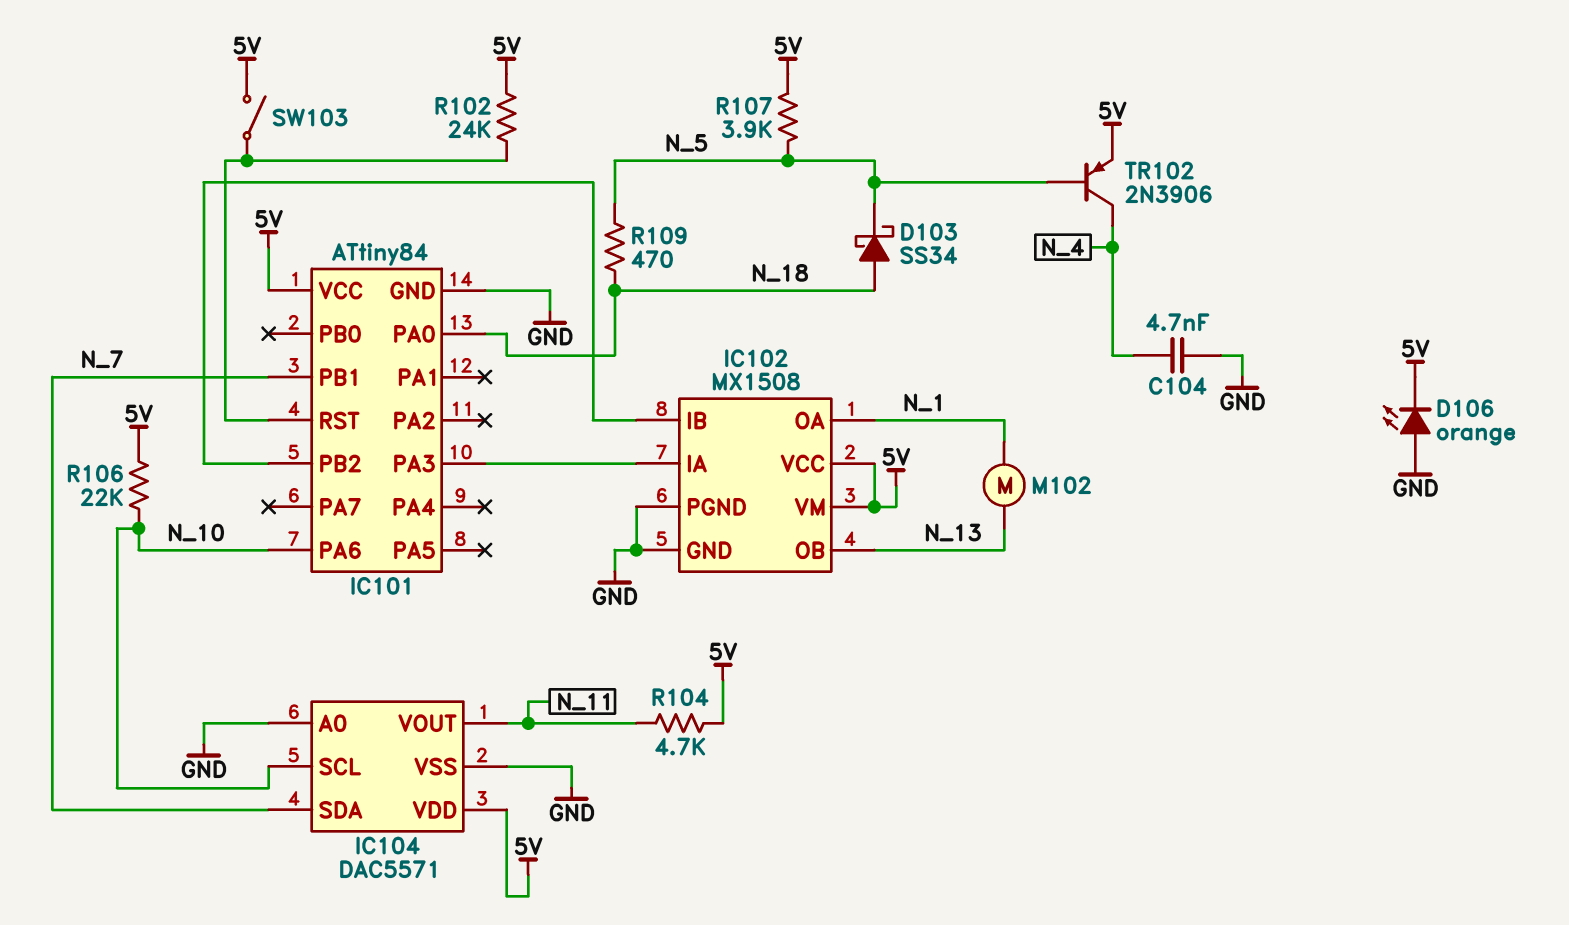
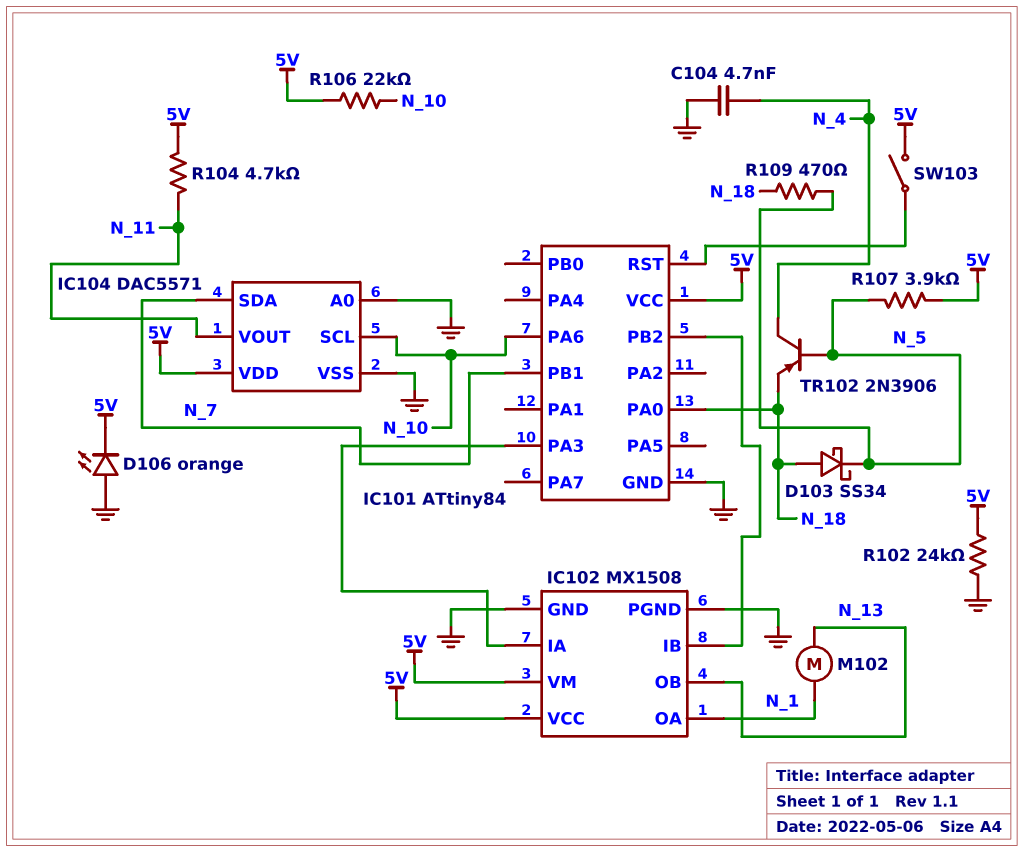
R102: 24k (5V, IC101/RST) -> 24k (5V, GND)
TR102: PNP 2N3906 (B N_5, C N_4, E 5V) -> PNP 2N3906 (B N_5, C N_4, E N_18)

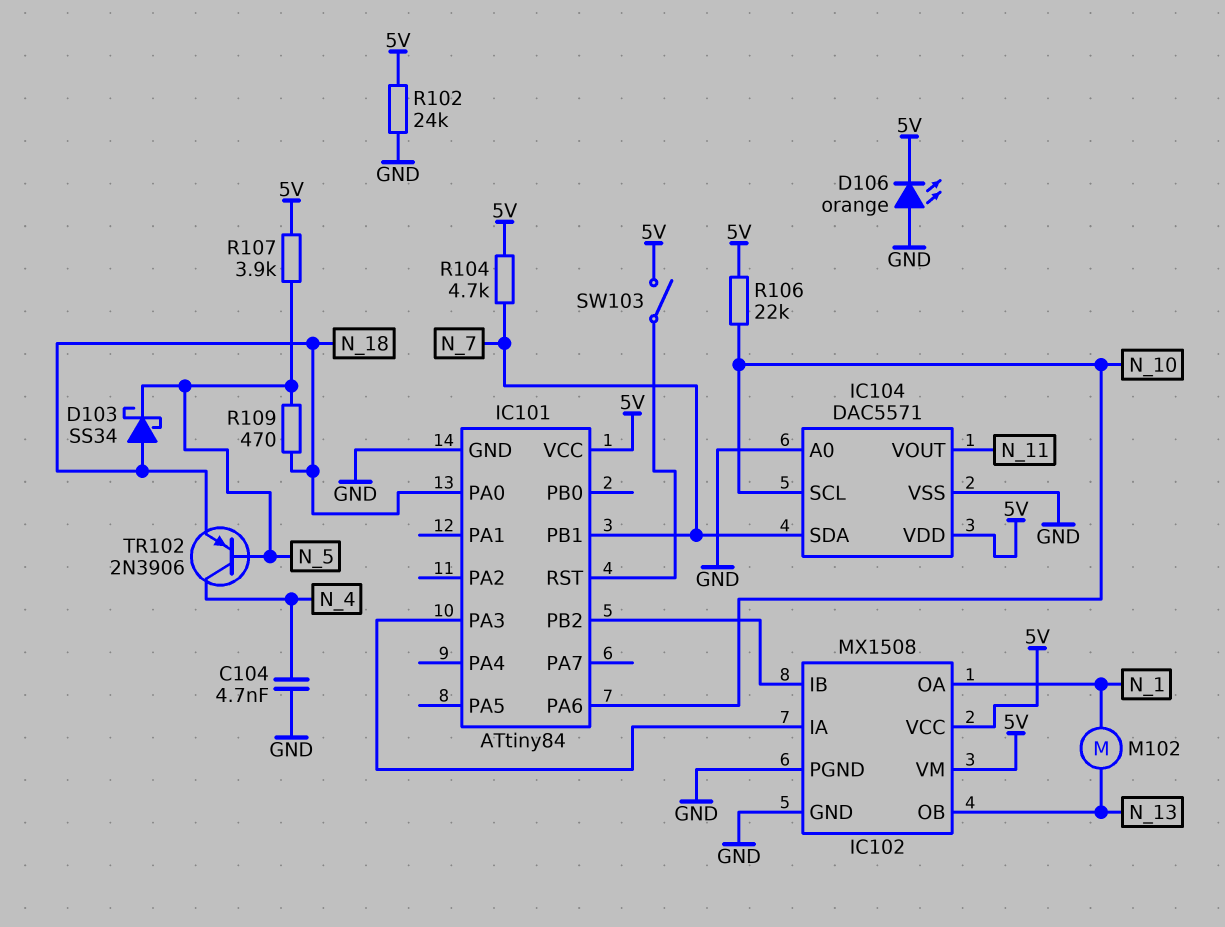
R104: 4.7k (5V, N_11) -> 4.7k (5V, N_7)

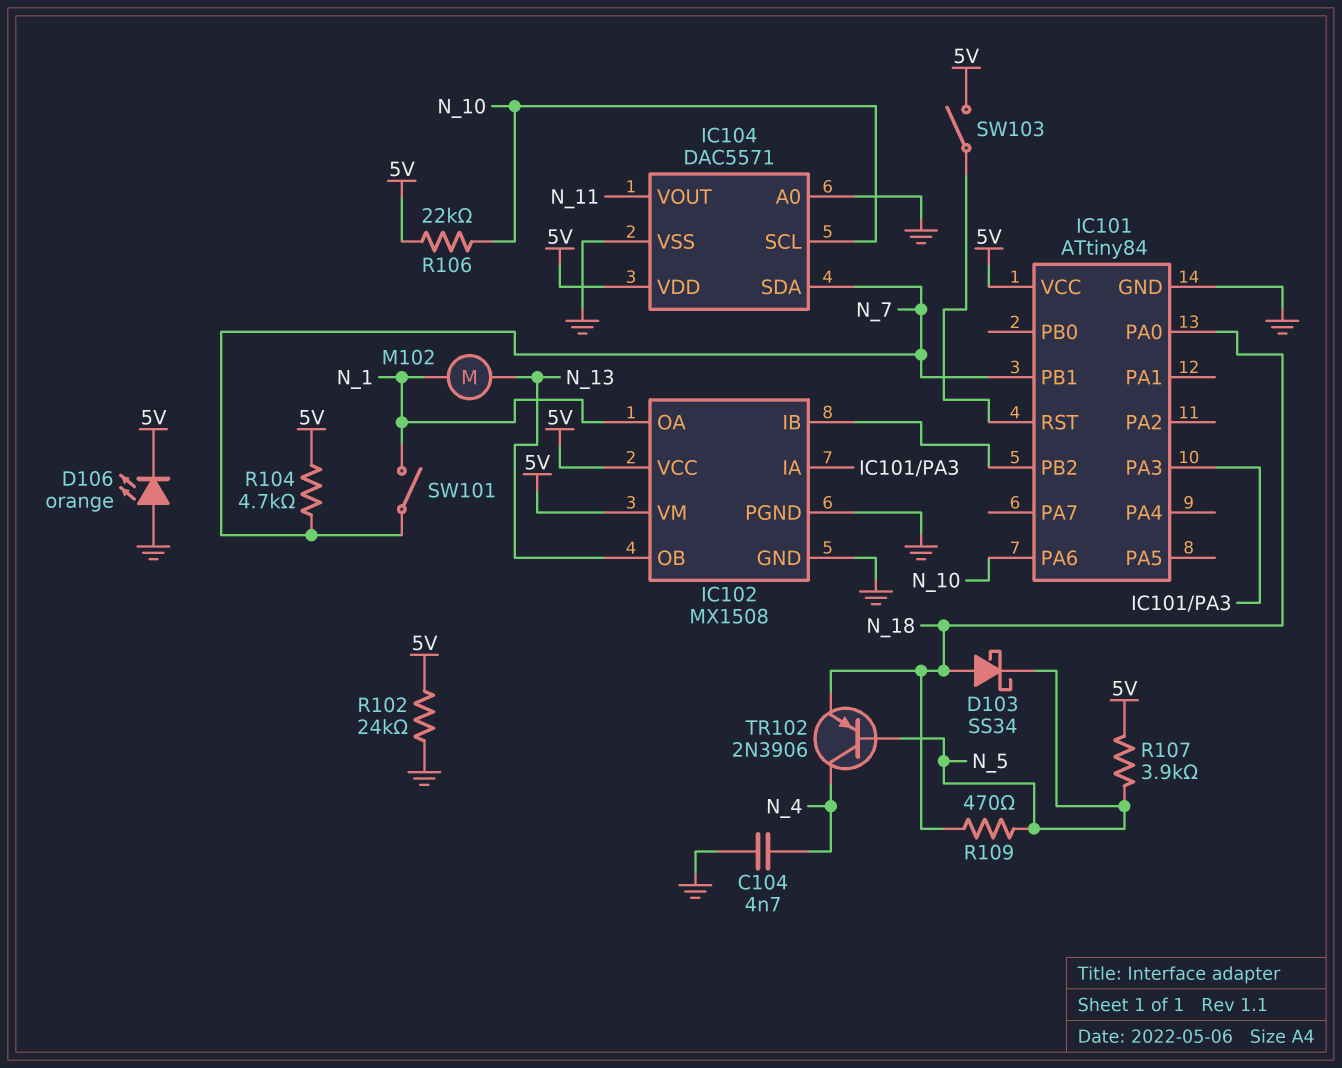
SW101: none -> switch (N_1, N_7)

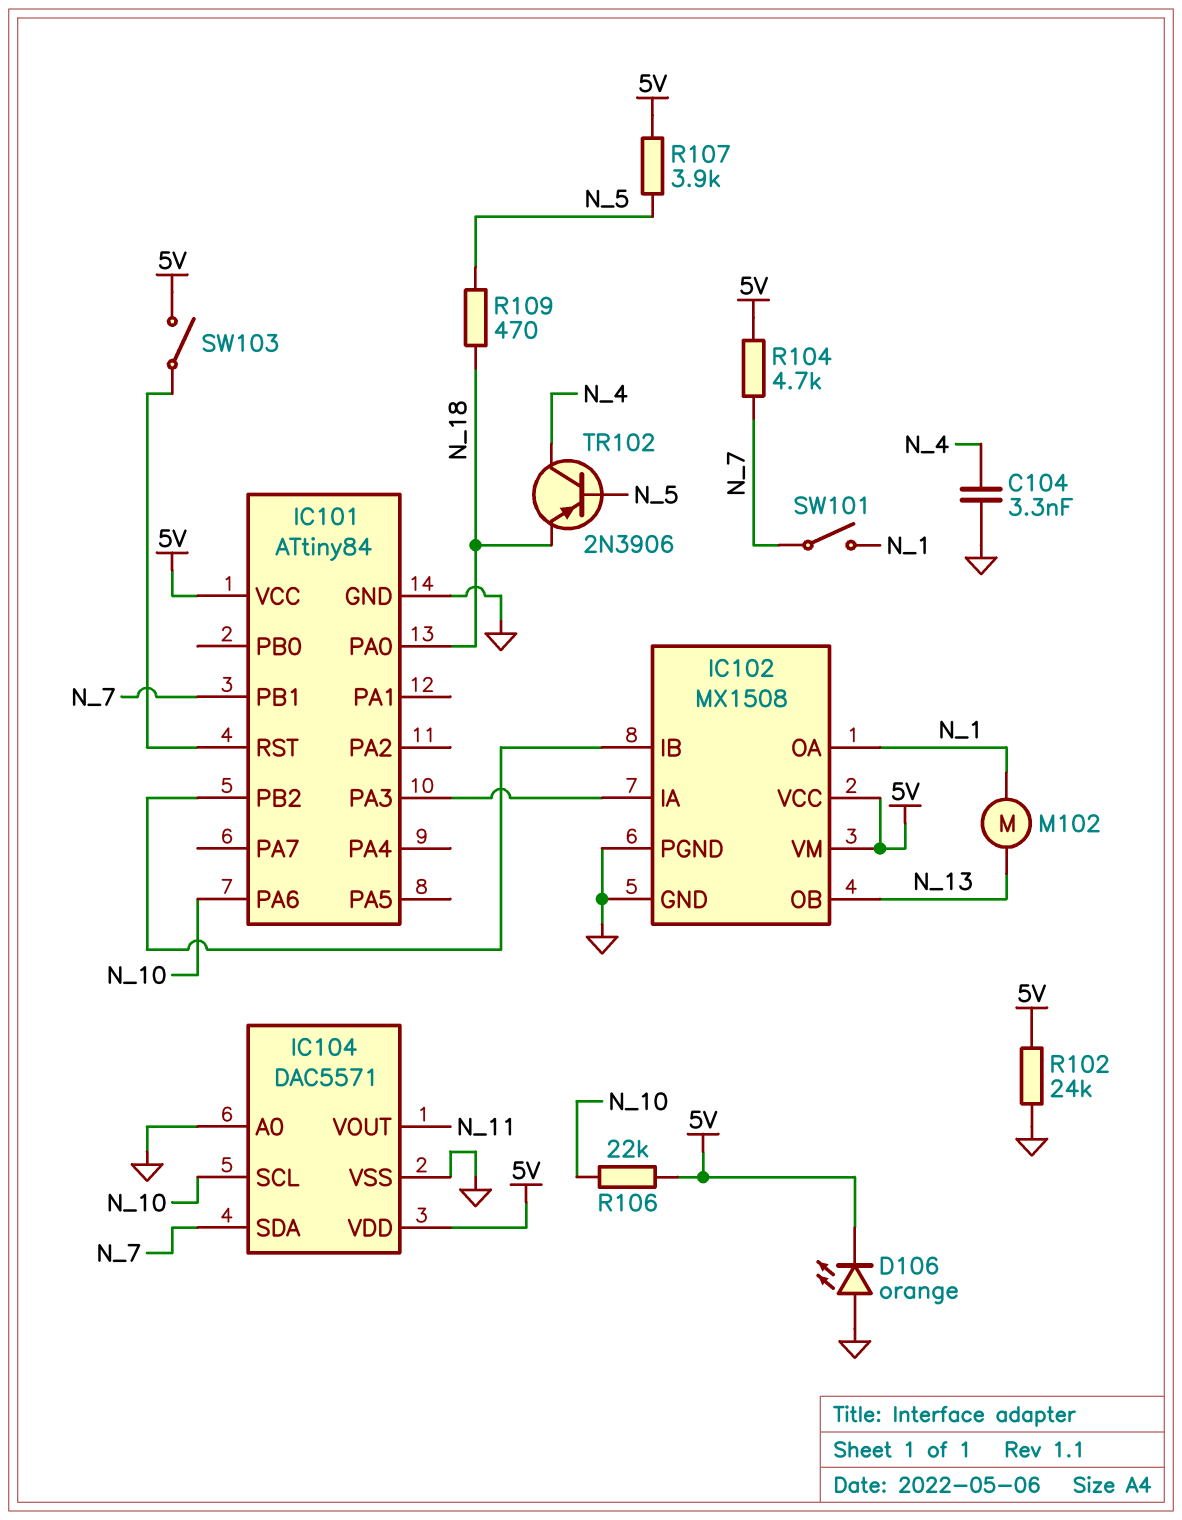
C104: 4.7nF (GND, N_4) -> 3.3nF (GND, N_4)
D103: schottky SS34 (A N_18, K N_5) -> none

